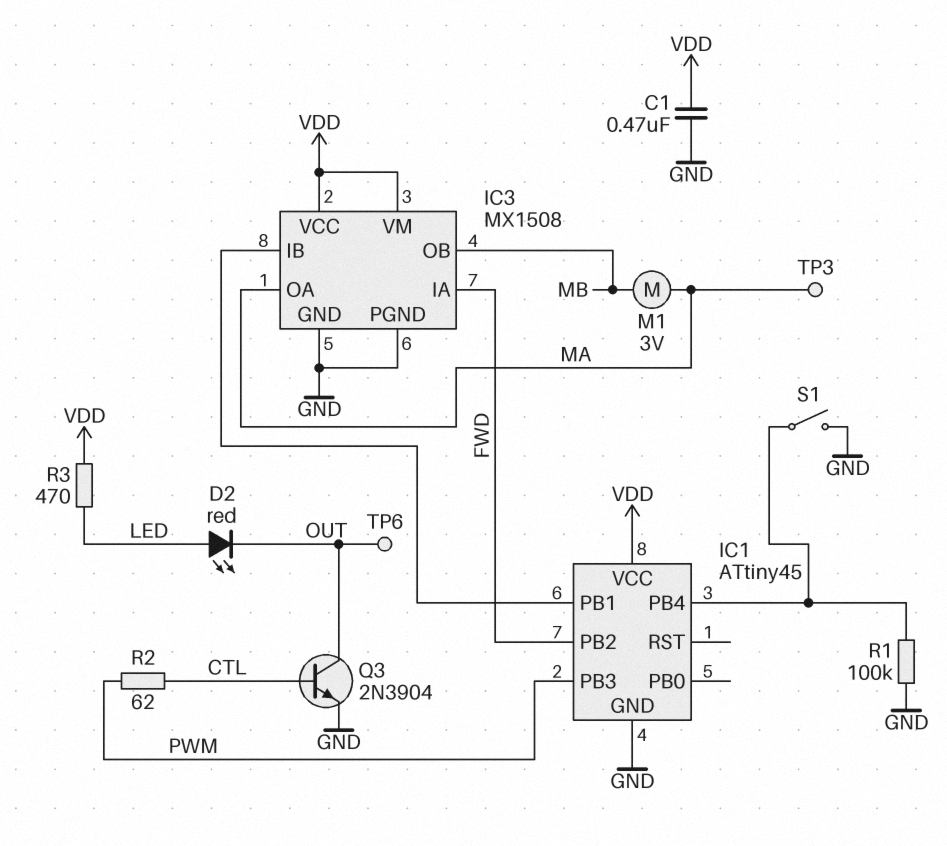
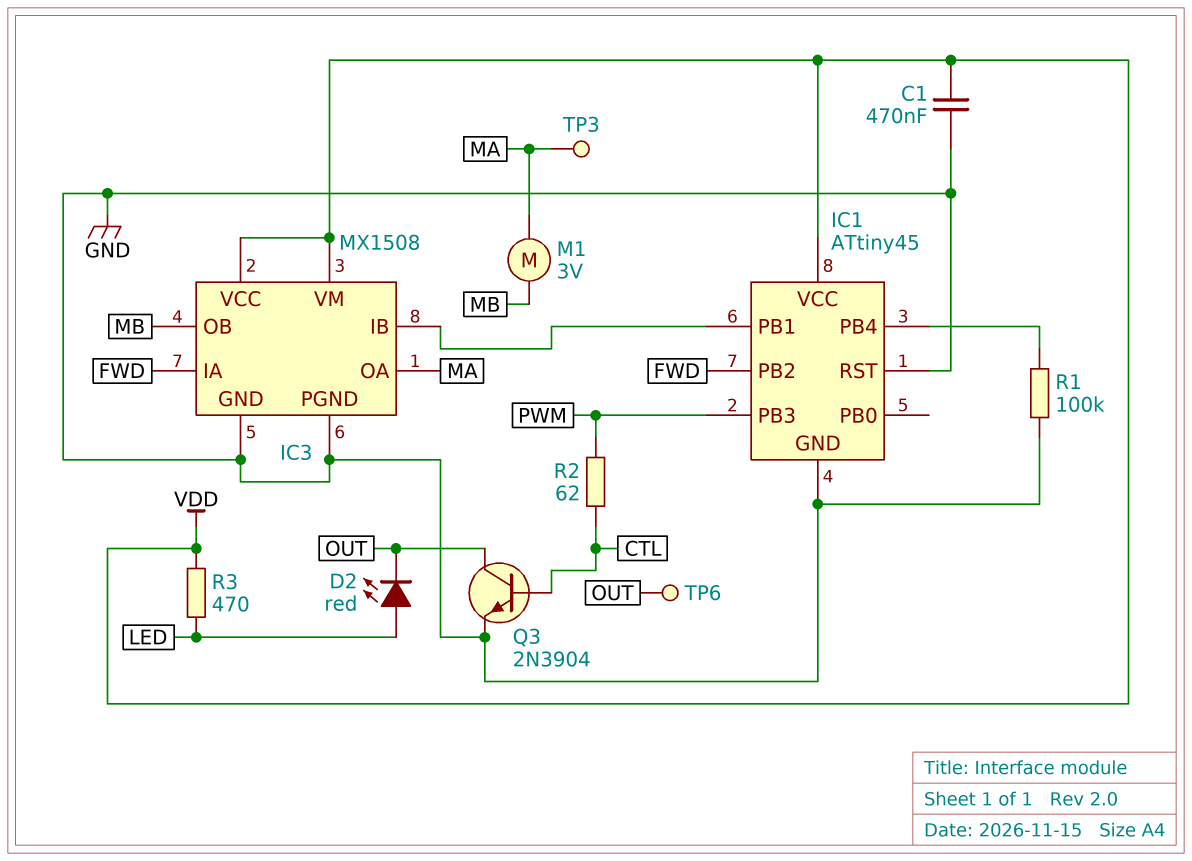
IC1 pin RST: none -> GND
S1: switch (GND, IC1/PB4) -> none

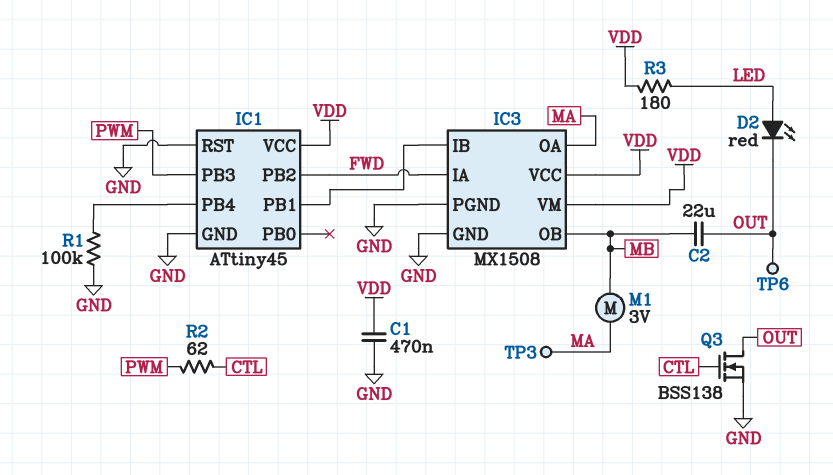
C2: none -> 22uF (MB, OUT)
Q3: NPN 2N3904 (B CTL, C OUT, E GND) -> NMOS BSS138 (G CTL, D OUT, S GND)
R3: 470 (LED, VDD) -> 180 (LED, VDD)

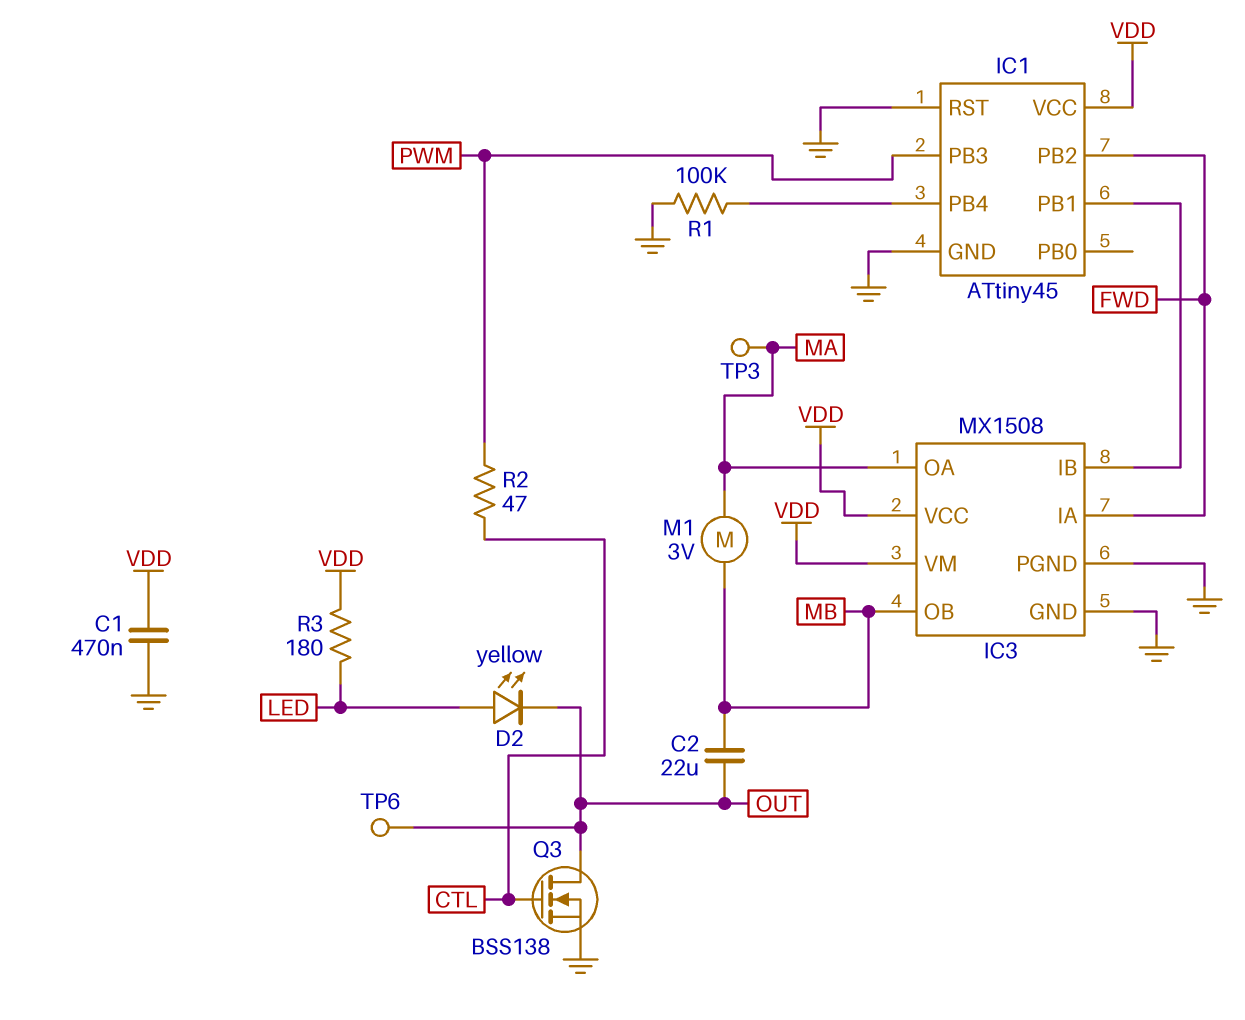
D2: LED red (A LED, K OUT) -> LED yellow (A LED, K OUT)
R2: 62 (CTL, PWM) -> 47 (CTL, PWM)

